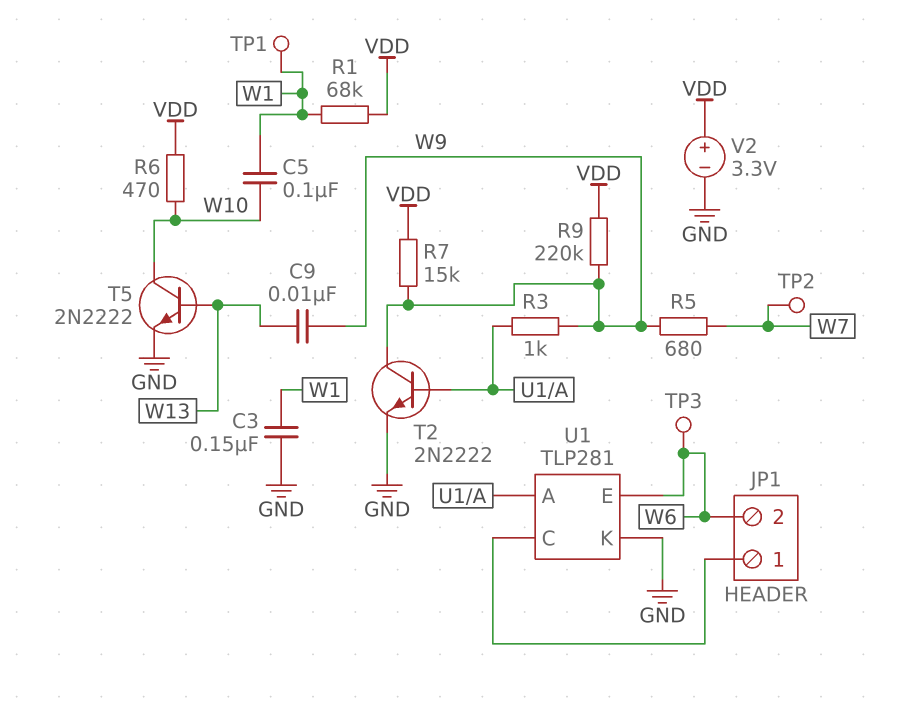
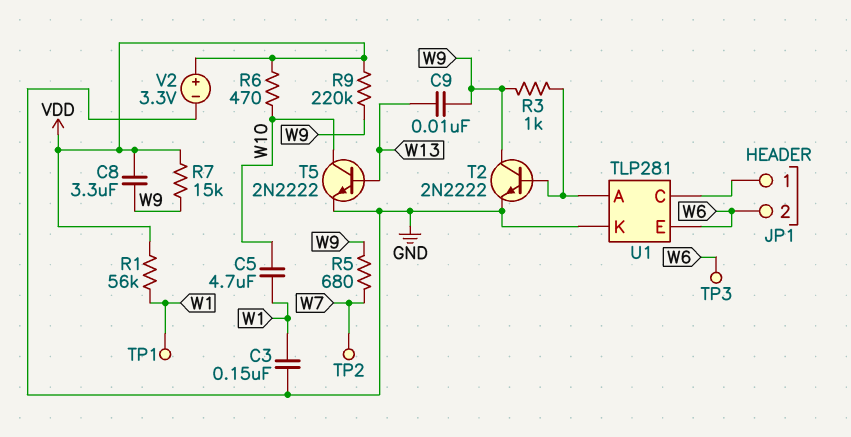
C5: 100nF (W1, W10) -> 4.7uF (W1, W10)
C8: none -> 3.3uF (VDD, W9)
R1: 68k (VDD, W1) -> 56k (VDD, W1)

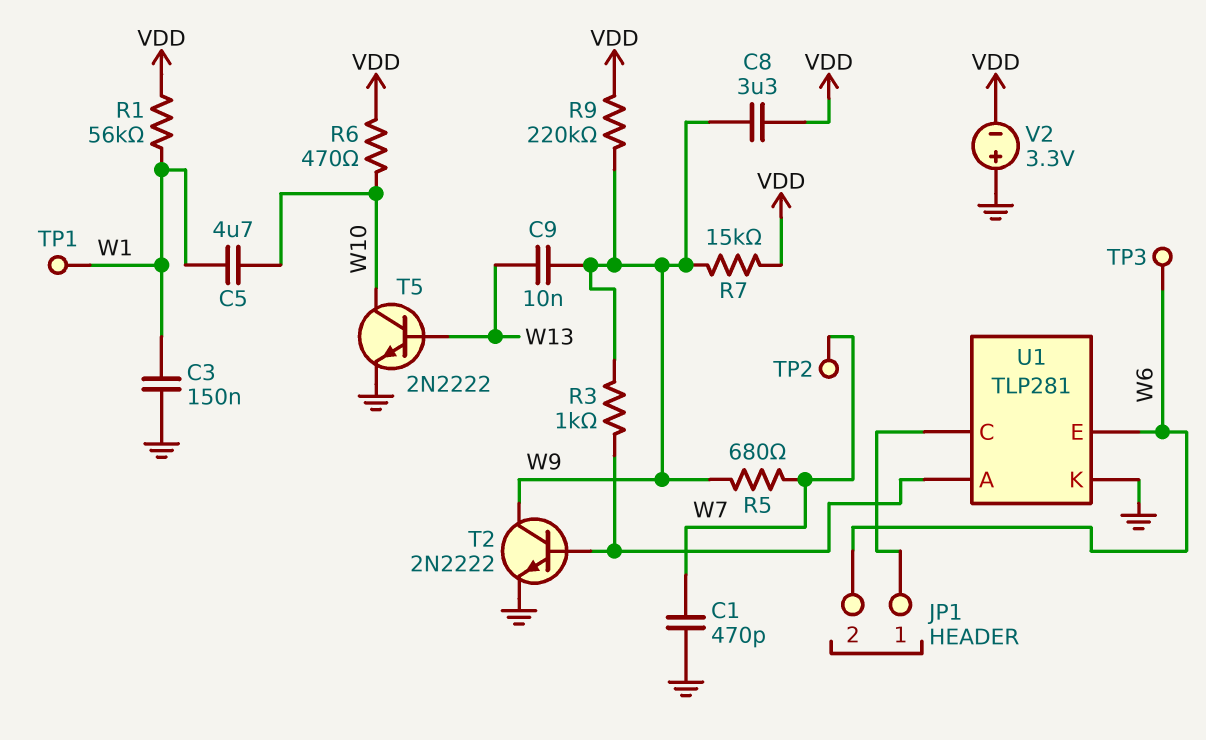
C1: none -> 470pF (GND, W7)
V2: 3.3V (plus VDD, minus GND) -> 3.3V (plus GND, minus VDD)

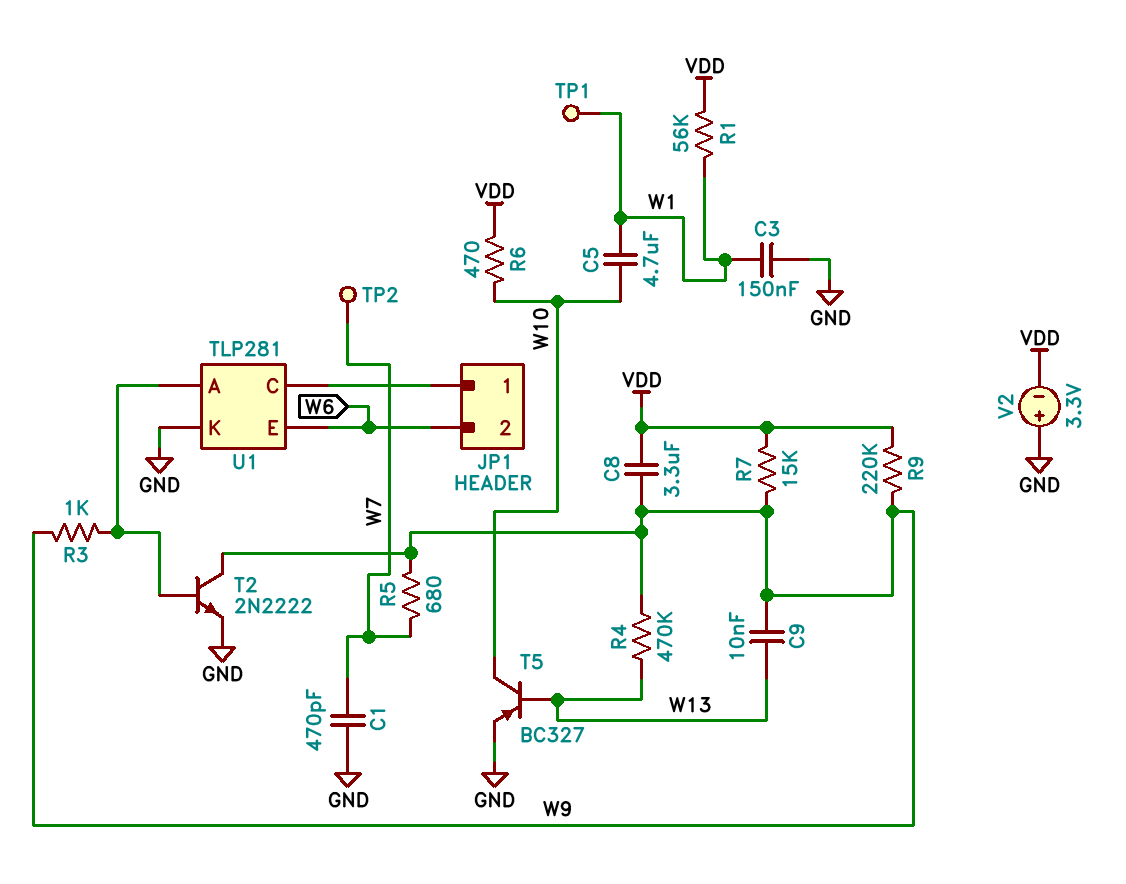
R4: none -> 470k (W9, W13)
T5: NPN 2N2222 (B W13, C W10, E GND) -> PNP BC327 (B W13, C W10, E GND)
TP3: test point (W6) -> none

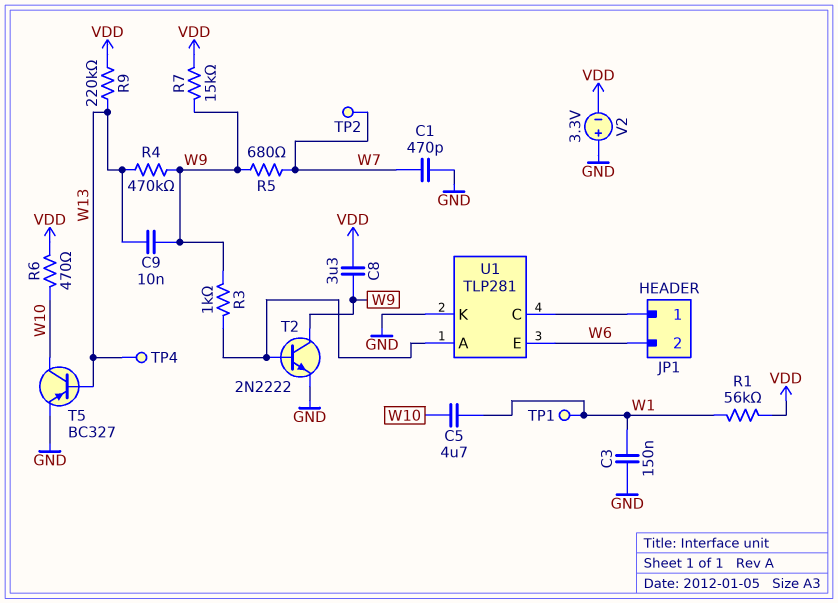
R9: 220k (VDD, W9) -> 220k (VDD, W13)
TP4: none -> test point (W13)

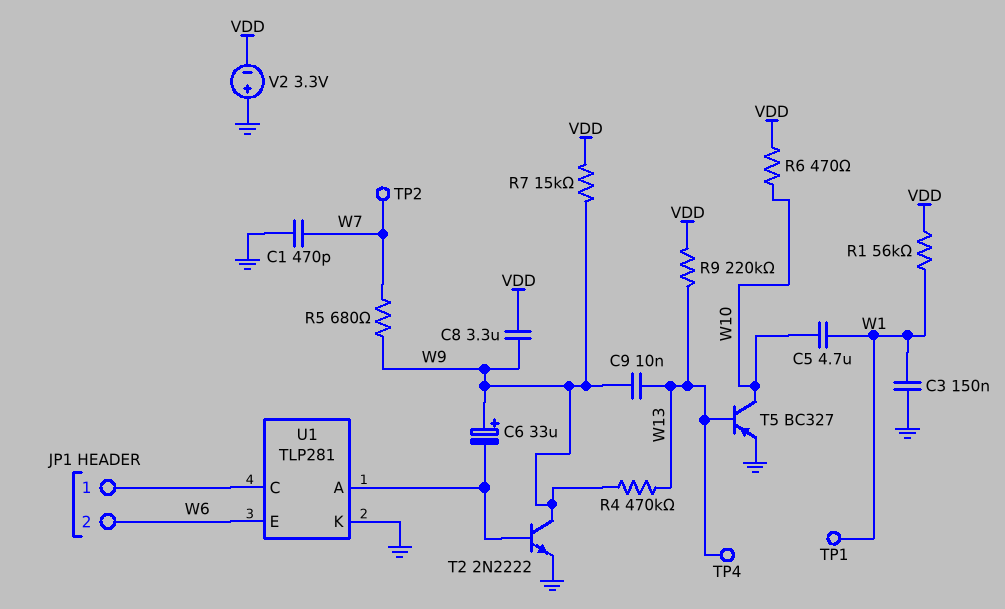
C6: none -> 33uF (plus W9, minus U1/A)
R3: 1k (U1/A, W9) -> none

